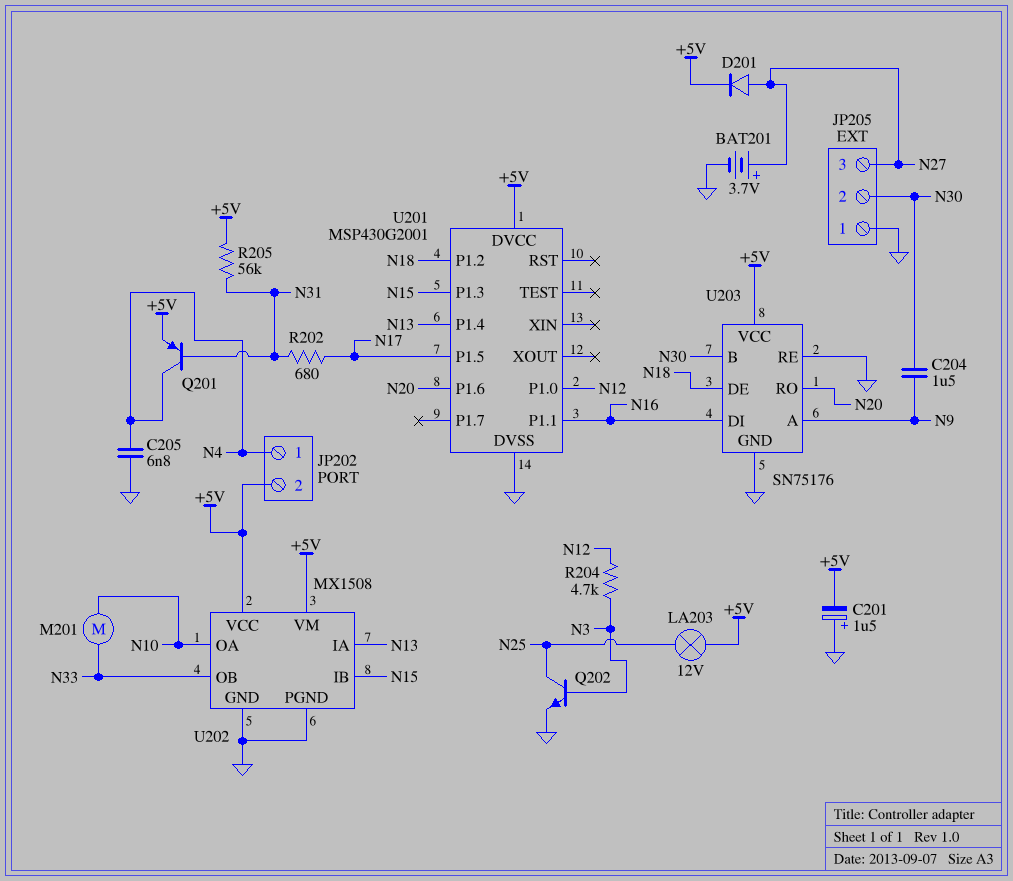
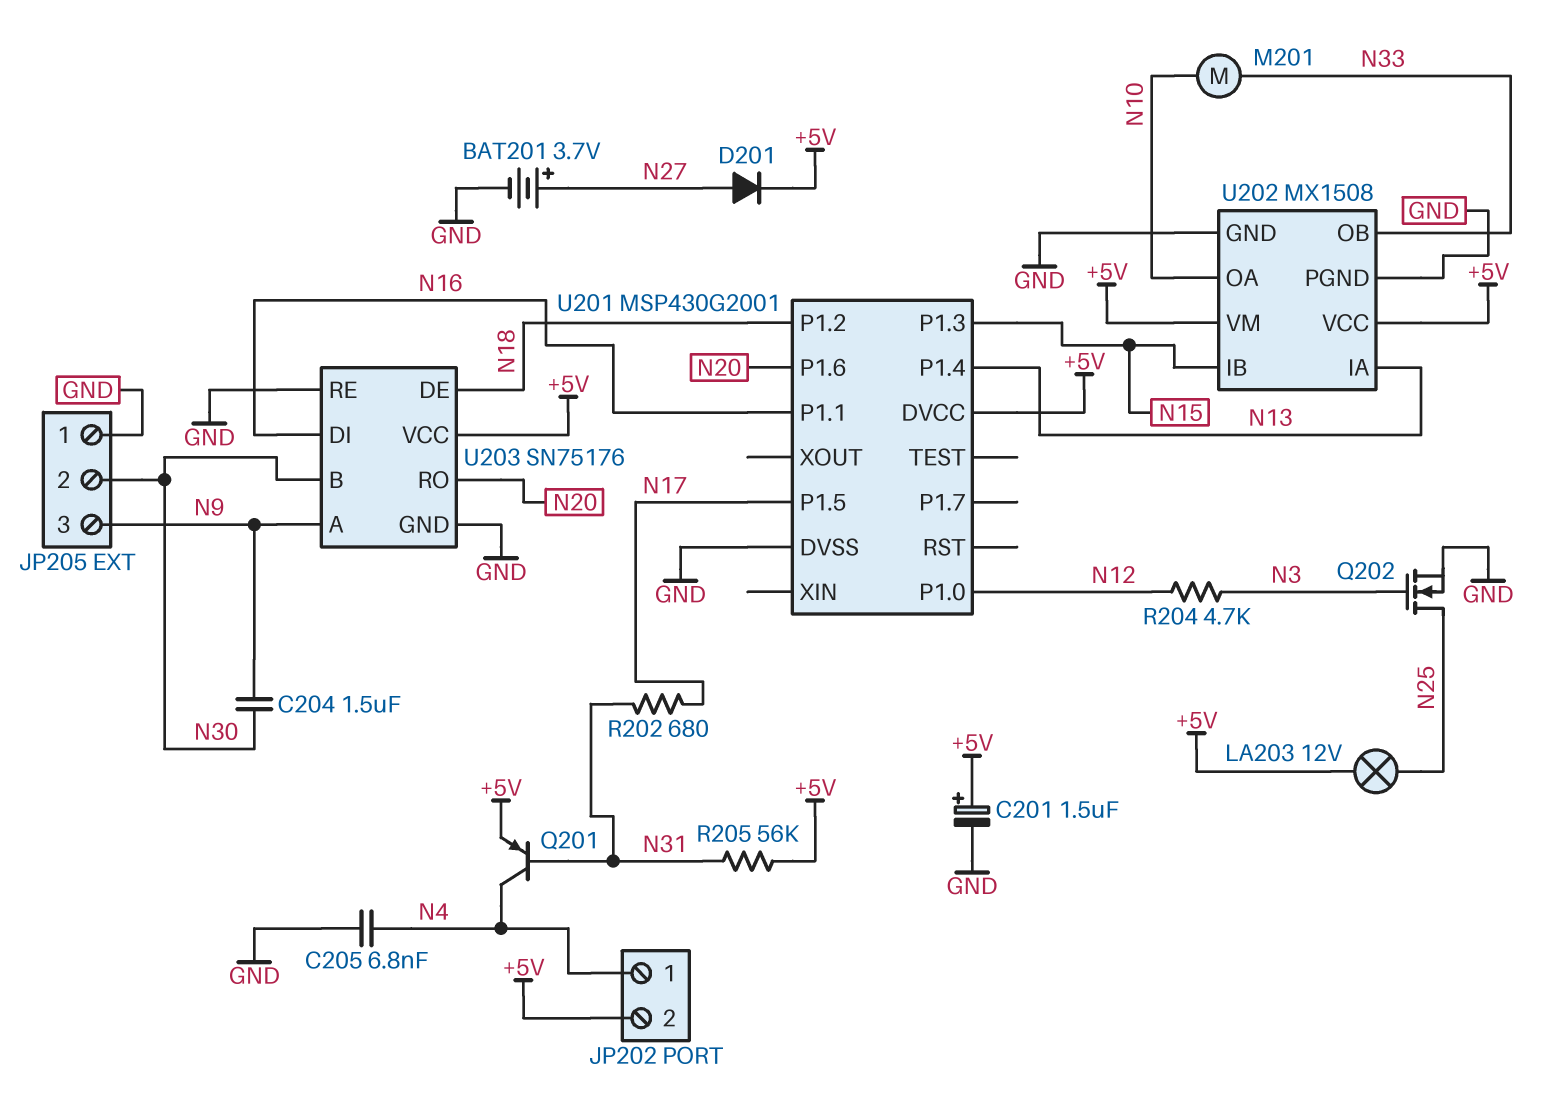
C201: 1.5uF (plus GND, minus +5V) -> 1.5uF (plus +5V, minus GND)
JP205 pin 3: N27 -> N9
Q202: NPN (B N3, C N25, E GND) -> NMOS (G N3, D N25, S GND)

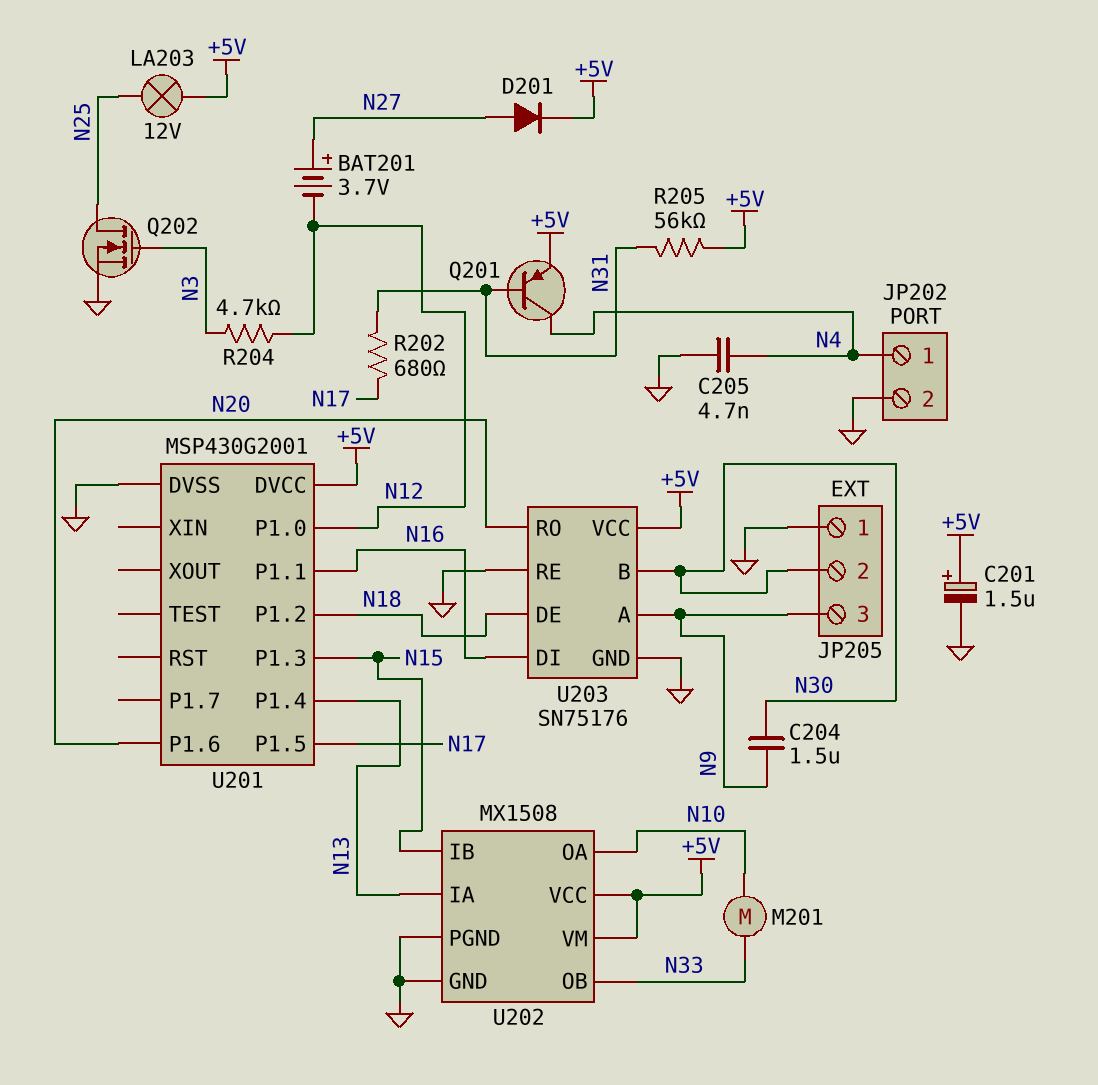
BAT201: 3.7V (plus N27, minus GND) -> 3.7V (plus N27, minus N12)
C205: 6.8nF (GND, N4) -> 4.7nF (GND, N4)
JP202 pin 2: +5V -> GND

